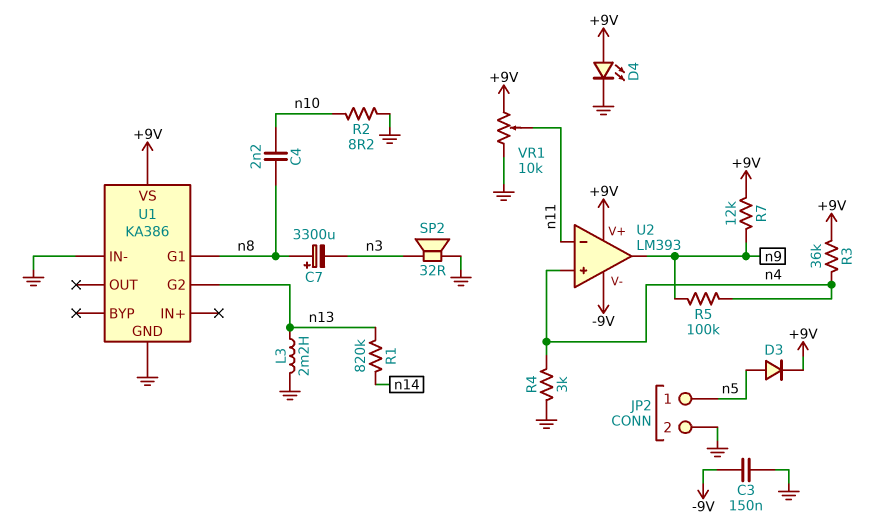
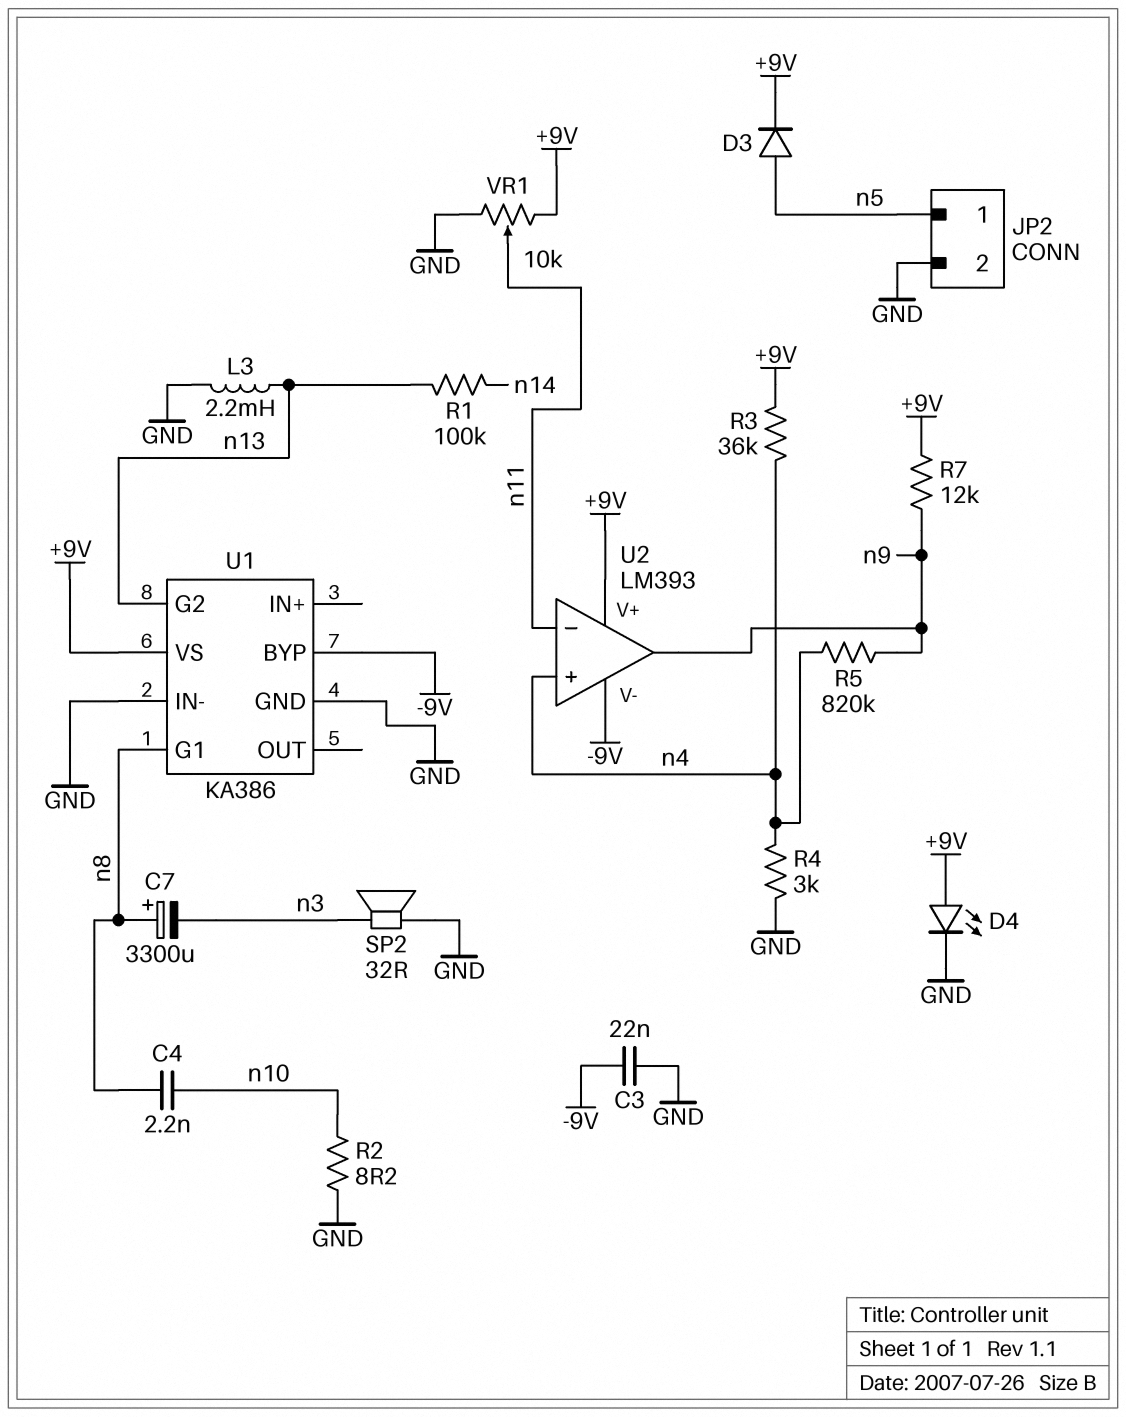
C3: 150nF (-9V, GND) -> 22nF (-9V, GND)
R1: 820k (n13, n14) -> 100k (n13, n14)
R5: 100k (n4, n9) -> 820k (n4, n9)
U1 pin BYP: none -> -9V

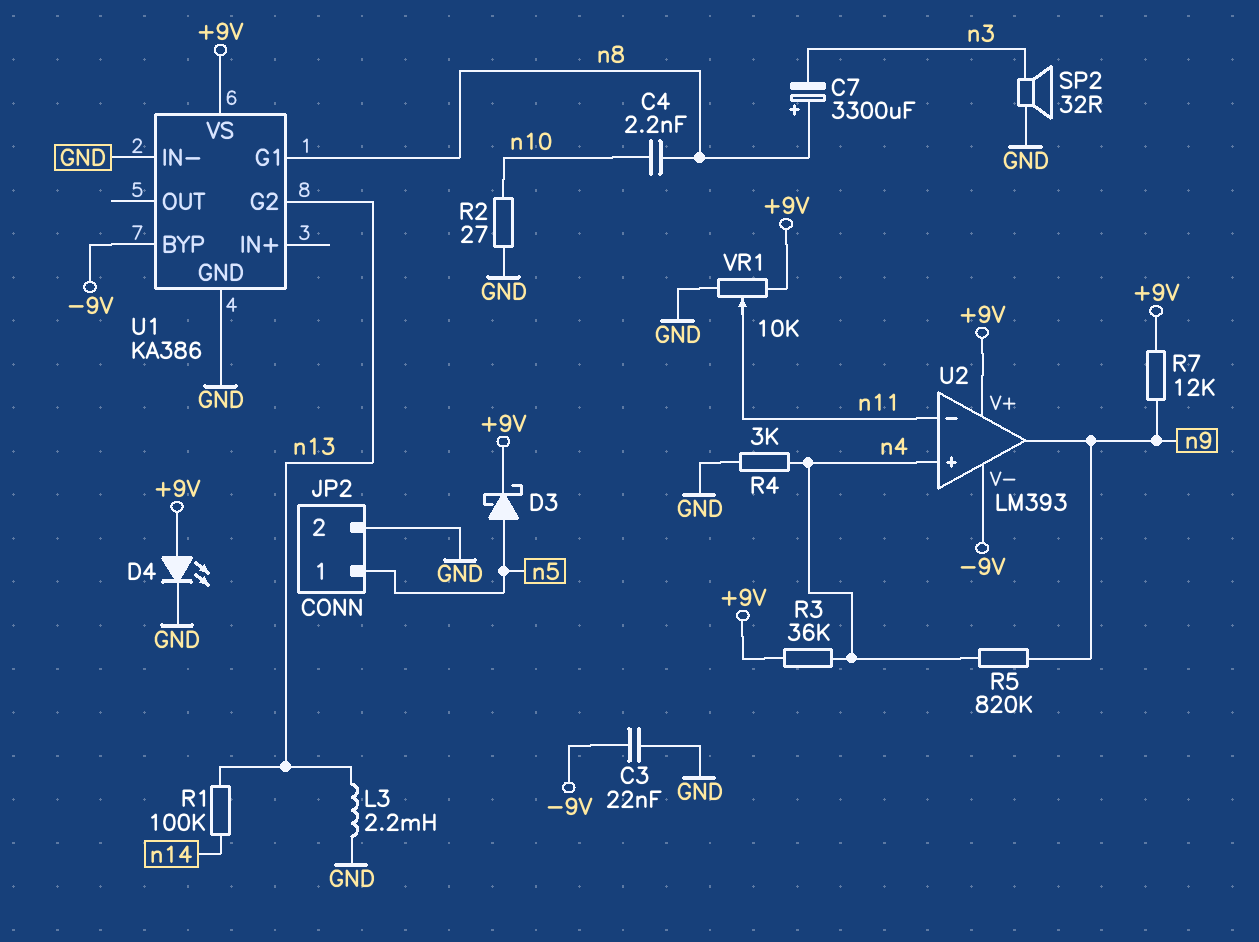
D3: diode (A n5, K +9V) -> schottky (A n5, K +9V)
R2: 8.2 (GND, n10) -> 27 (GND, n10)

